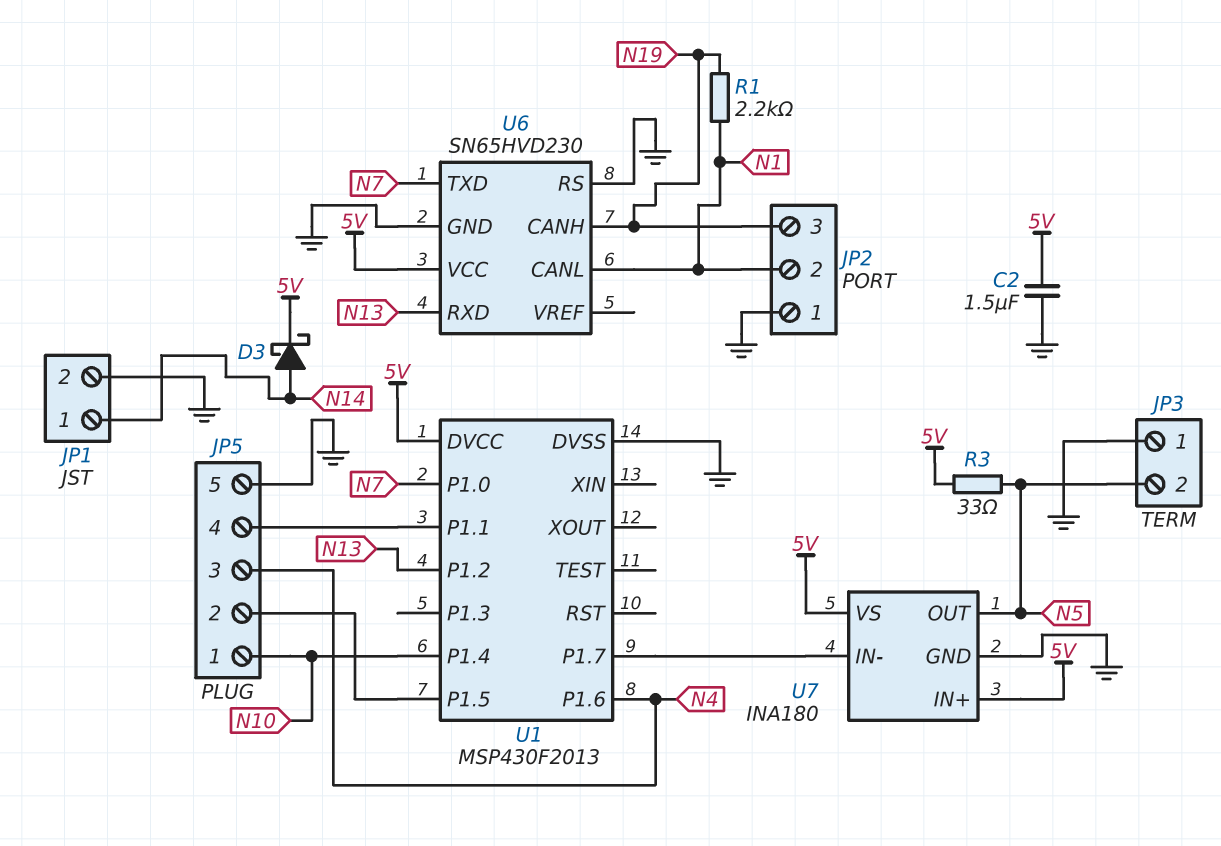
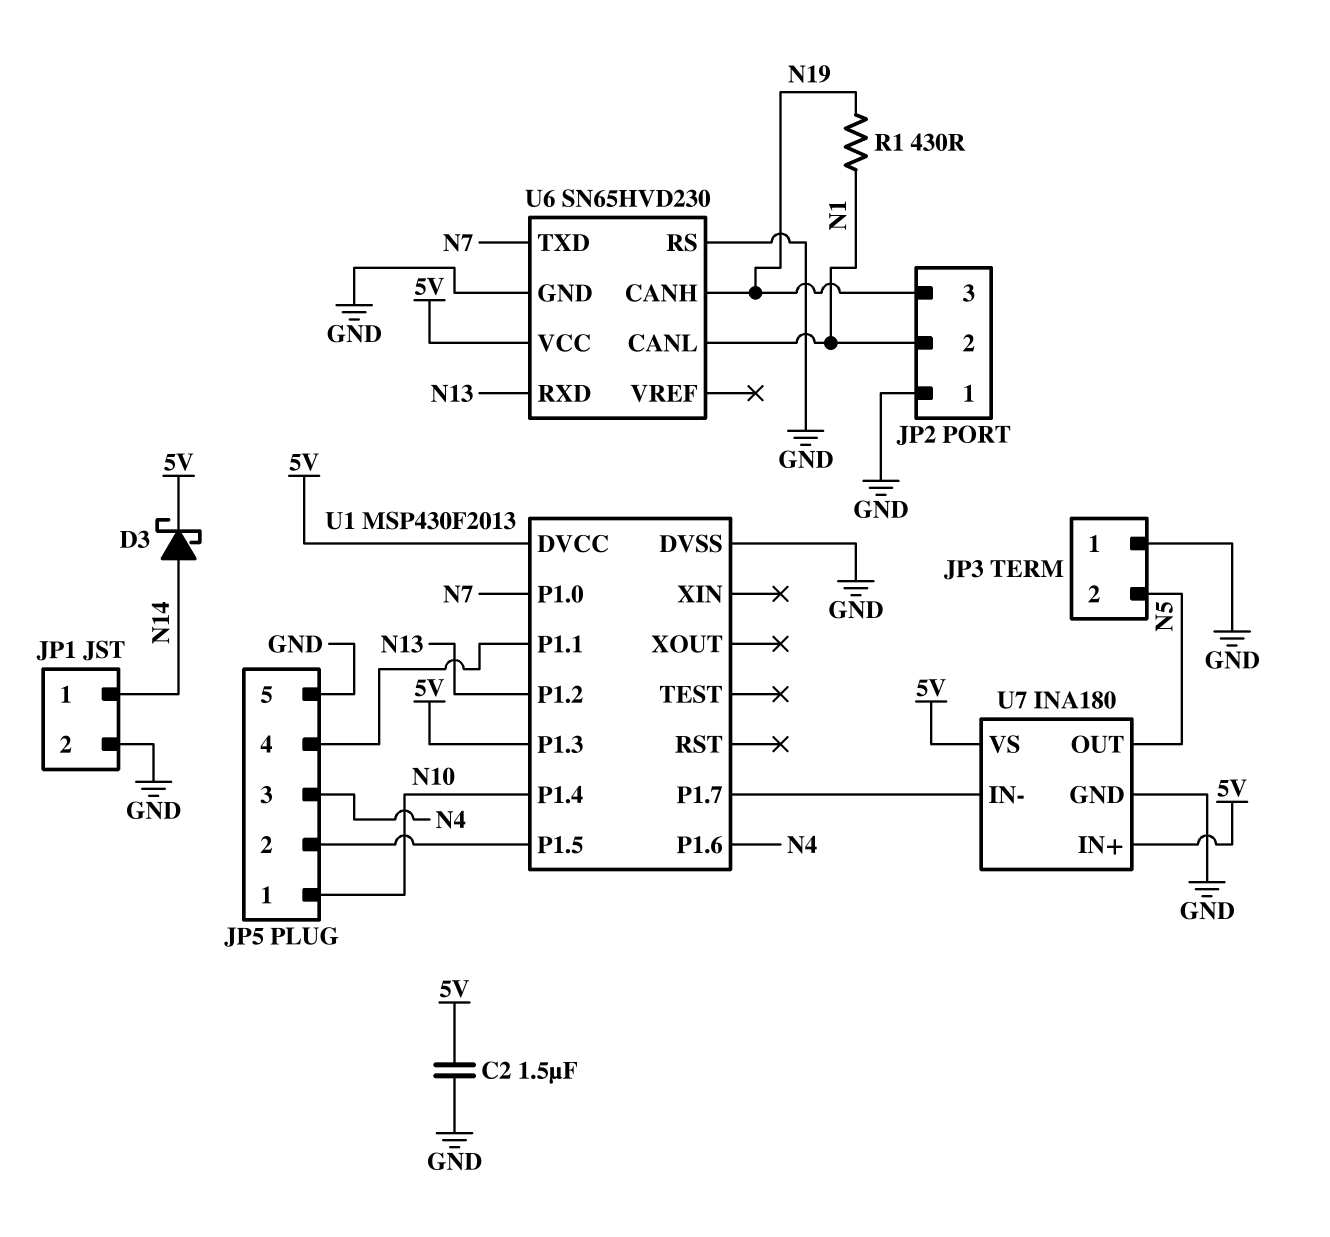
R1: 2.2k (N1, N19) -> 430 (N1, N19)
R3: 33 (5V, N5) -> none
U1 pin P1.3: none -> 5V

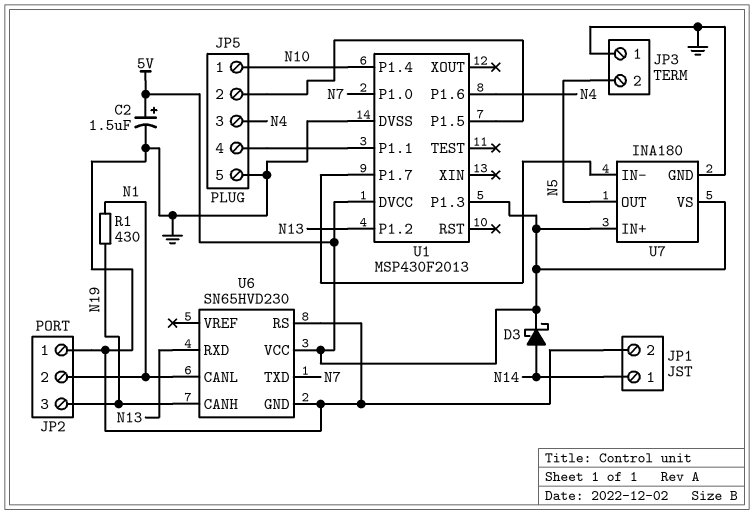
C2: 1.5uF (5V, GND) -> 1.5uF (plus 5V, minus GND)

